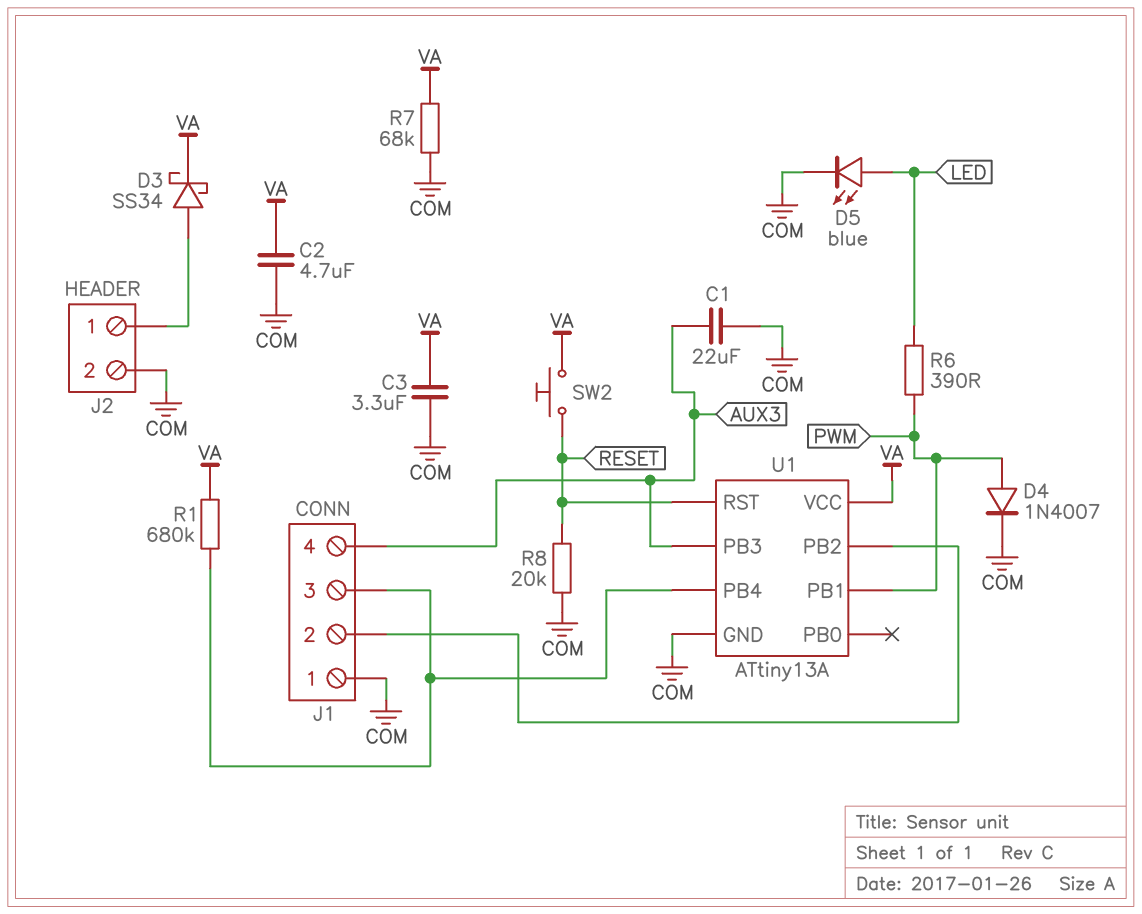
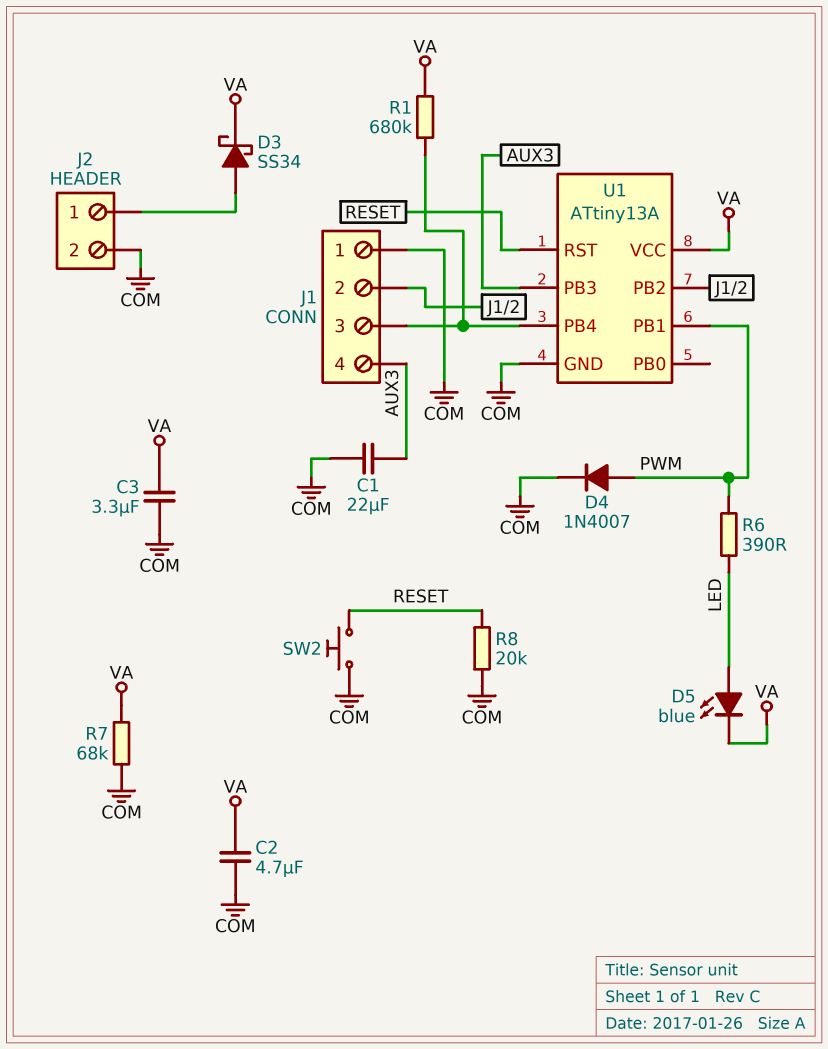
D5: LED blue (A LED, K COM) -> LED blue (A LED, K VA)
SW2: button (RESET, VA) -> button (COM, RESET)

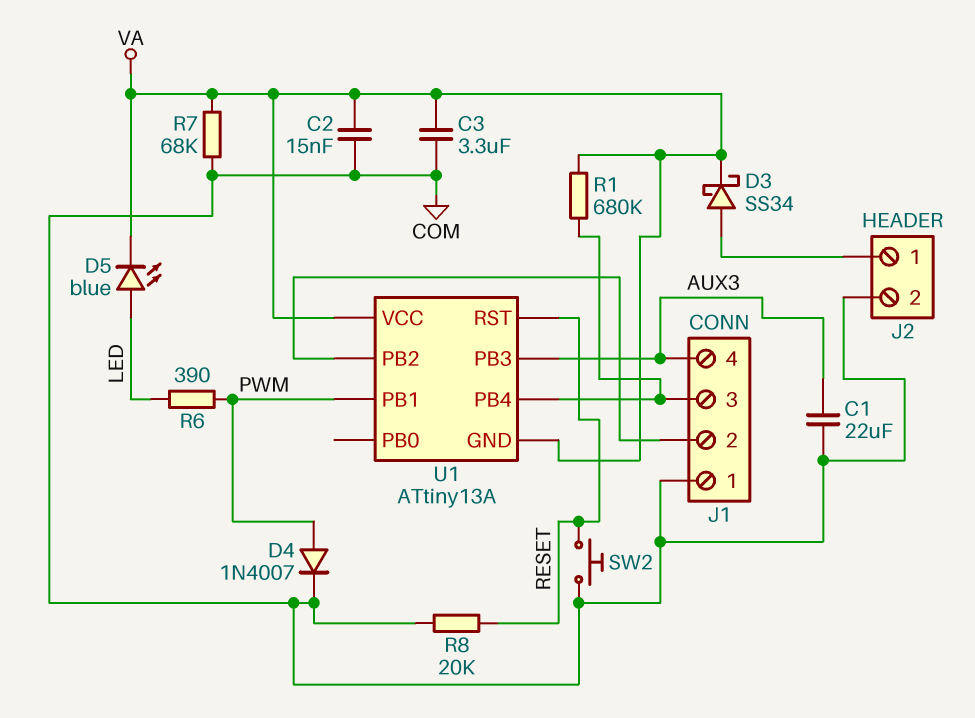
C2: 4.7uF (COM, VA) -> 15nF (COM, VA)
U1 pin GND: COM -> VA

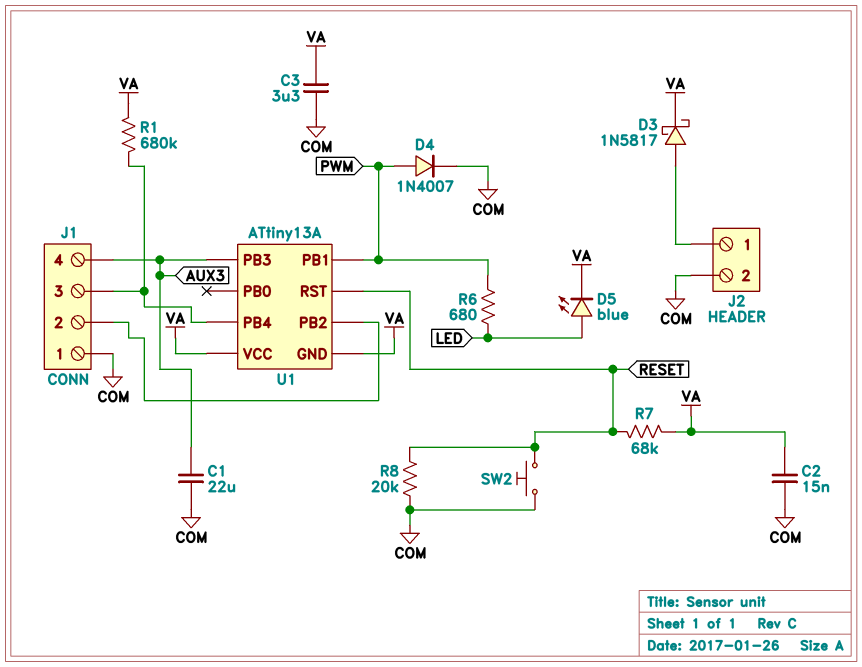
D3: schottky SS34 (A J2/1, K VA) -> schottky 1N5817 (A J2/1, K VA)
R6: 390 (LED, PWM) -> 680 (LED, PWM)
R7: 68k (COM, VA) -> 68k (RESET, VA)

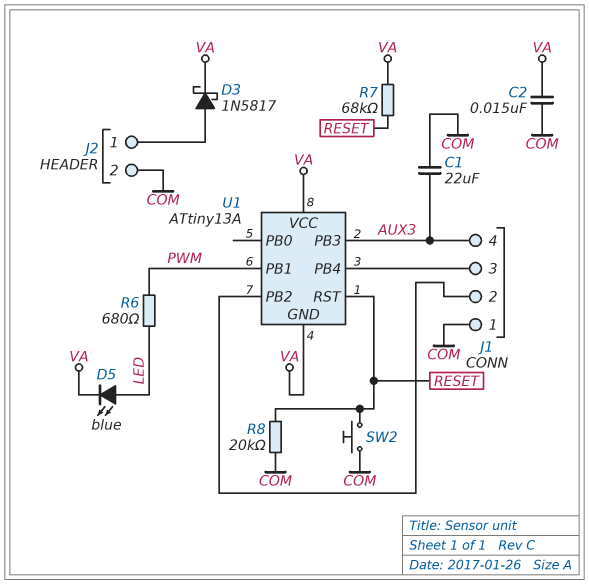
C3: 3.3uF (COM, VA) -> none
D4: diode 1N4007 (A PWM, K COM) -> none
R1: 680k (J1/3, VA) -> none

